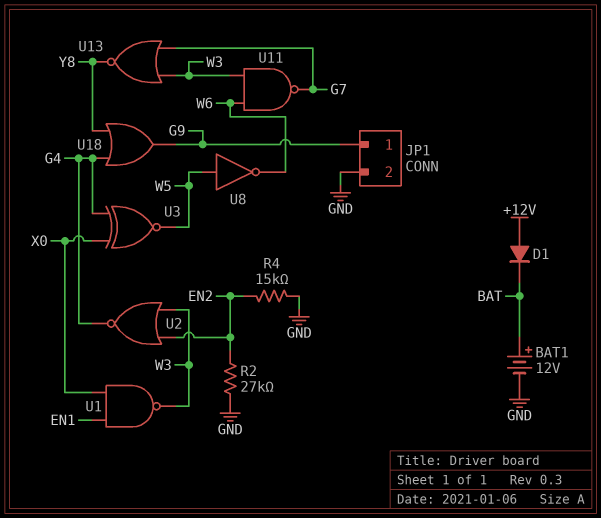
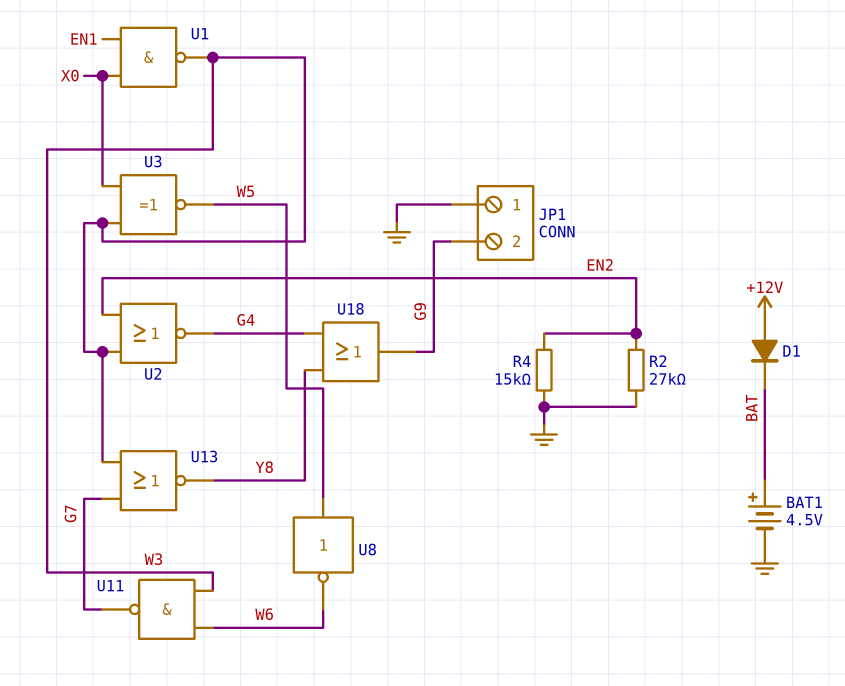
BAT1: 12V (plus BAT, minus GND) -> 4.5V (plus BAT, minus GND)
JP1 pin 1: G9 -> GND
JP1 pin 2: GND -> G9
U3: XNOR (in G4, in X0, out W5) -> XNOR (in W3, in X0, out W5)

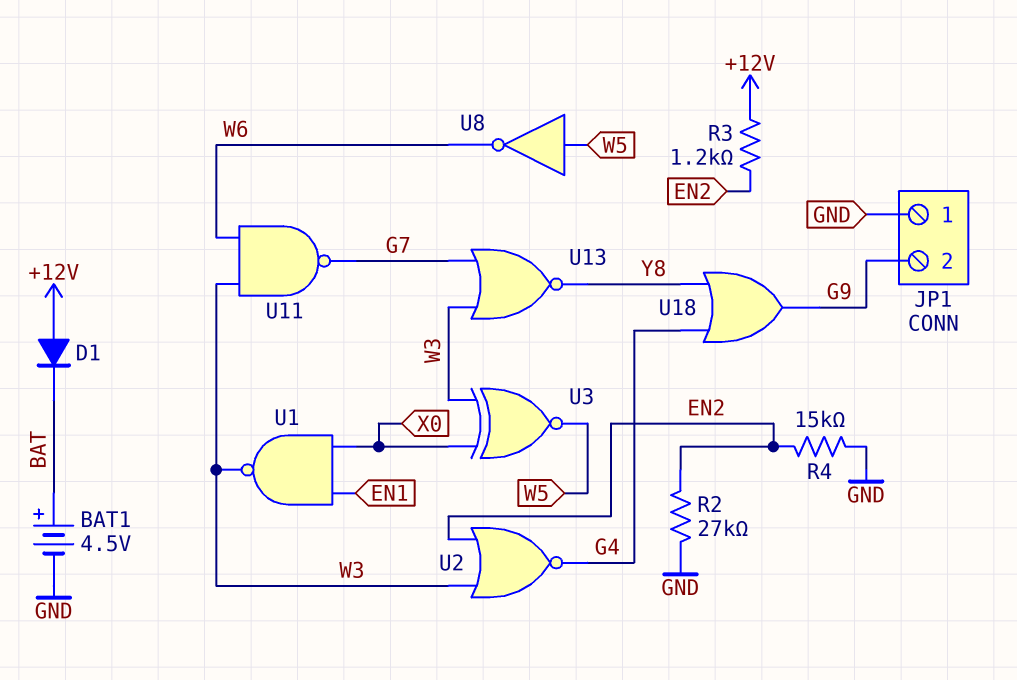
R3: none -> 1.2k (+12V, EN2)

